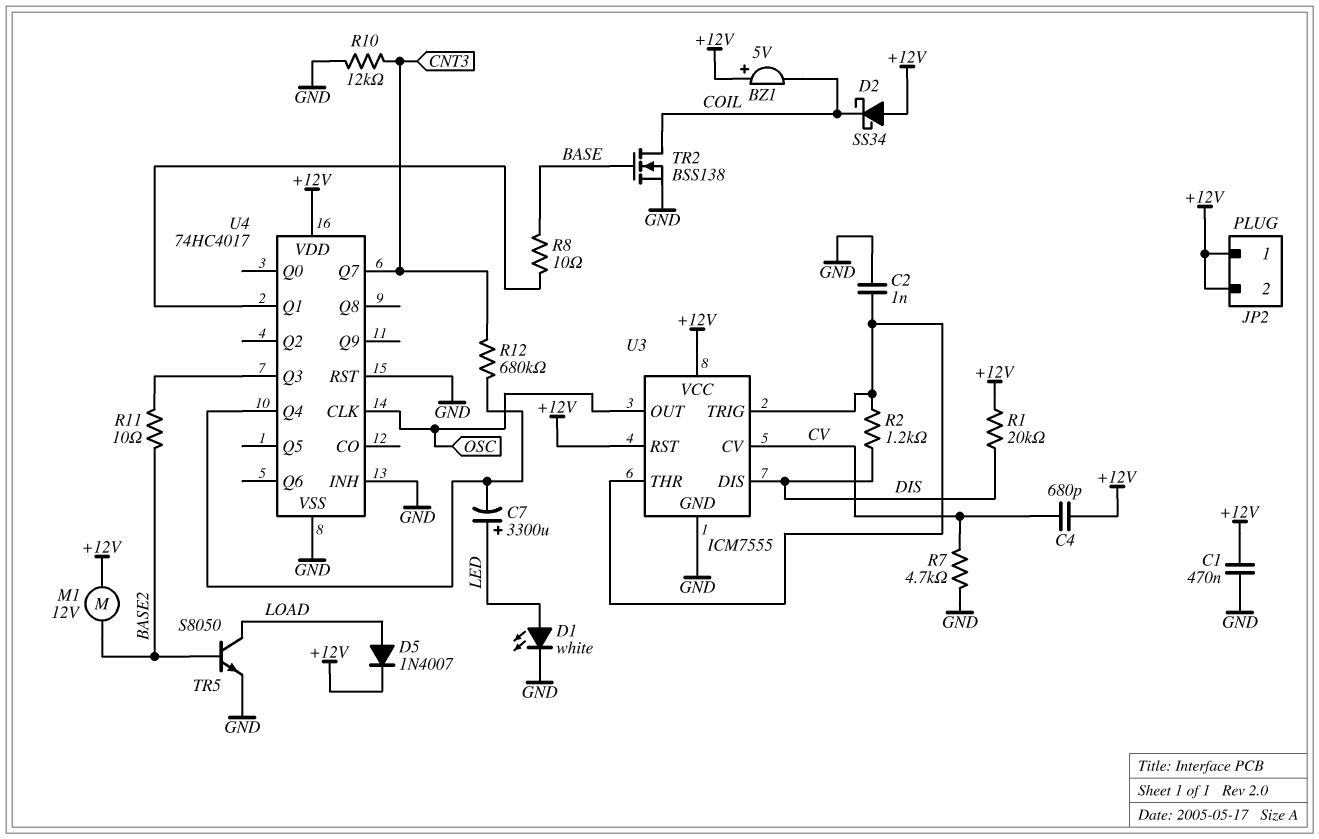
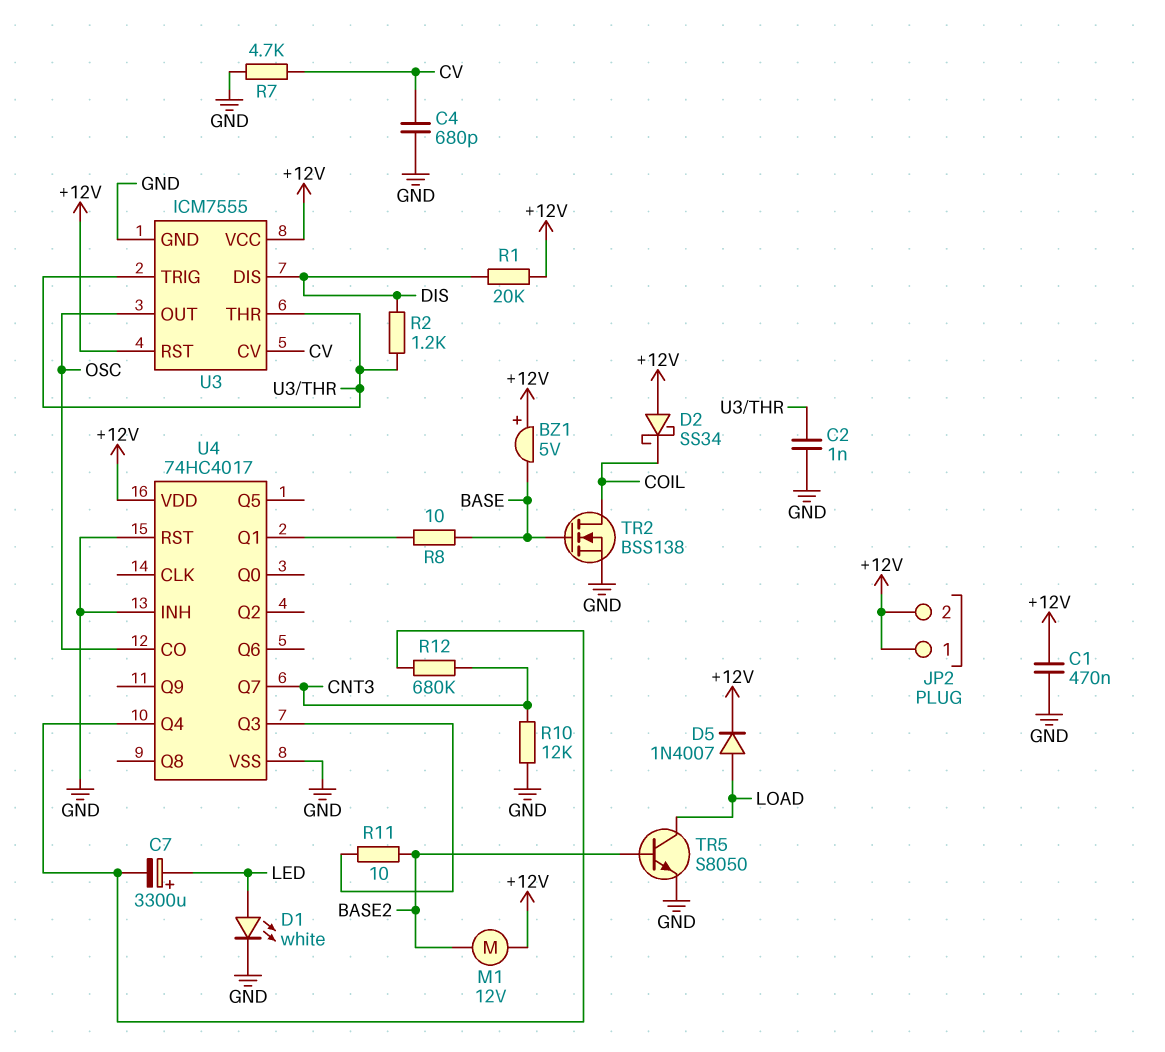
BZ1: buzzer 5V (plus +12V, minus COIL) -> buzzer 5V (plus +12V, minus BASE)
C4: 680pF (+12V, CV) -> 680pF (CV, GND)
U4 pin CLK: OSC -> none
U4 pin CO: none -> OSC

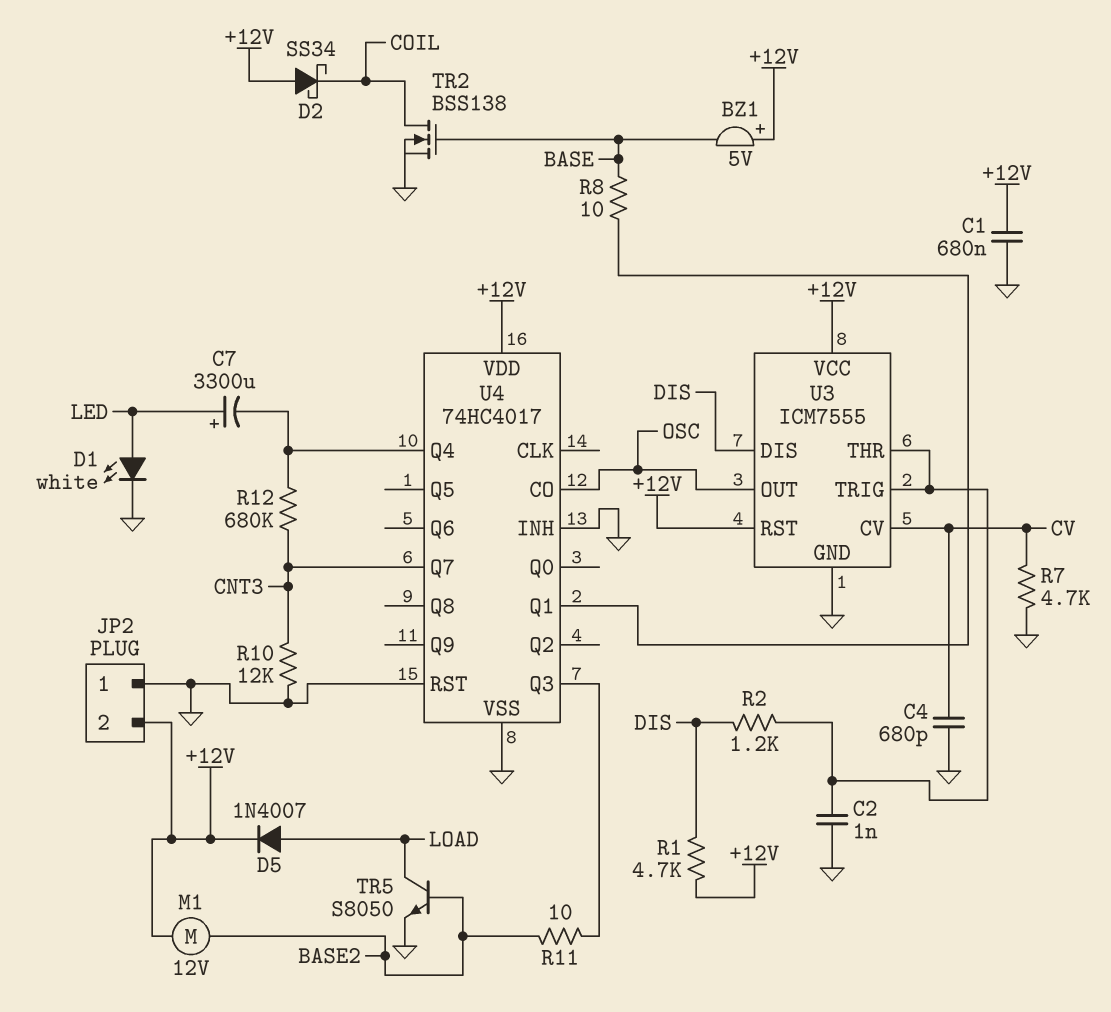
C1: 470nF (+12V, GND) -> 680nF (+12V, GND)
JP2 pin 1: +12V -> GND
R1: 20k (+12V, DIS) -> 4.7k (+12V, DIS)

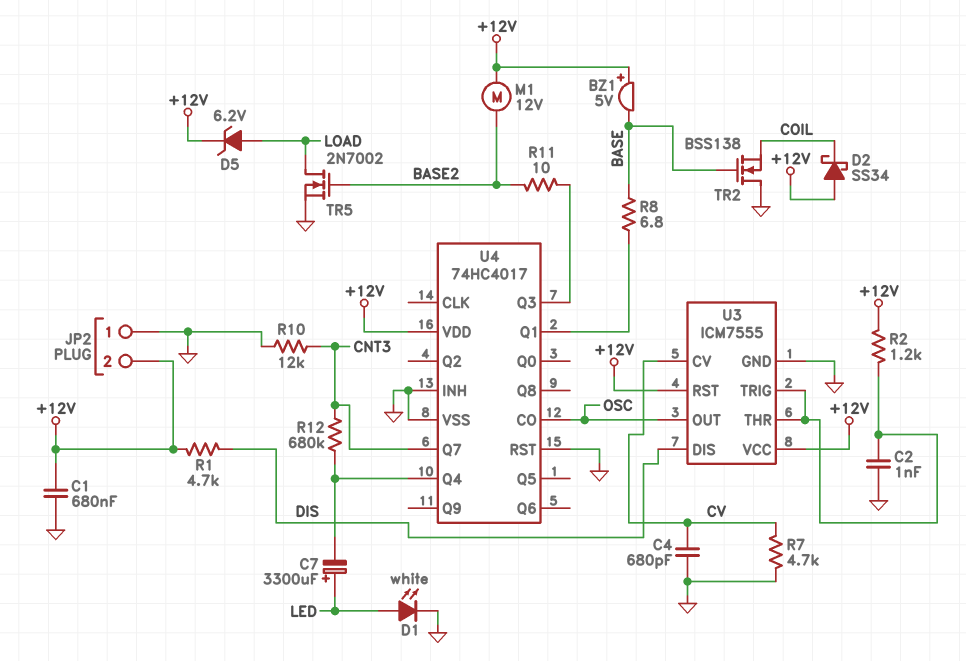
D5: diode 1N4007 (A LOAD, K +12V) -> zener 6.2V (A LOAD, K +12V)
R2: 1.2k (DIS, U3/THR) -> 1.2k (+12V, U3/THR)
R8: 10 (BASE, U4/Q1) -> 6.8 (BASE, U4/Q1)
TR2: NMOS BSS138 (G BASE, D COIL, S GND) -> NMOS BSS138 (G BASE, D GND, S COIL)
TR5: NPN S8050 (B BASE2, C LOAD, E GND) -> NMOS 2N7002 (G BASE2, D LOAD, S GND)

